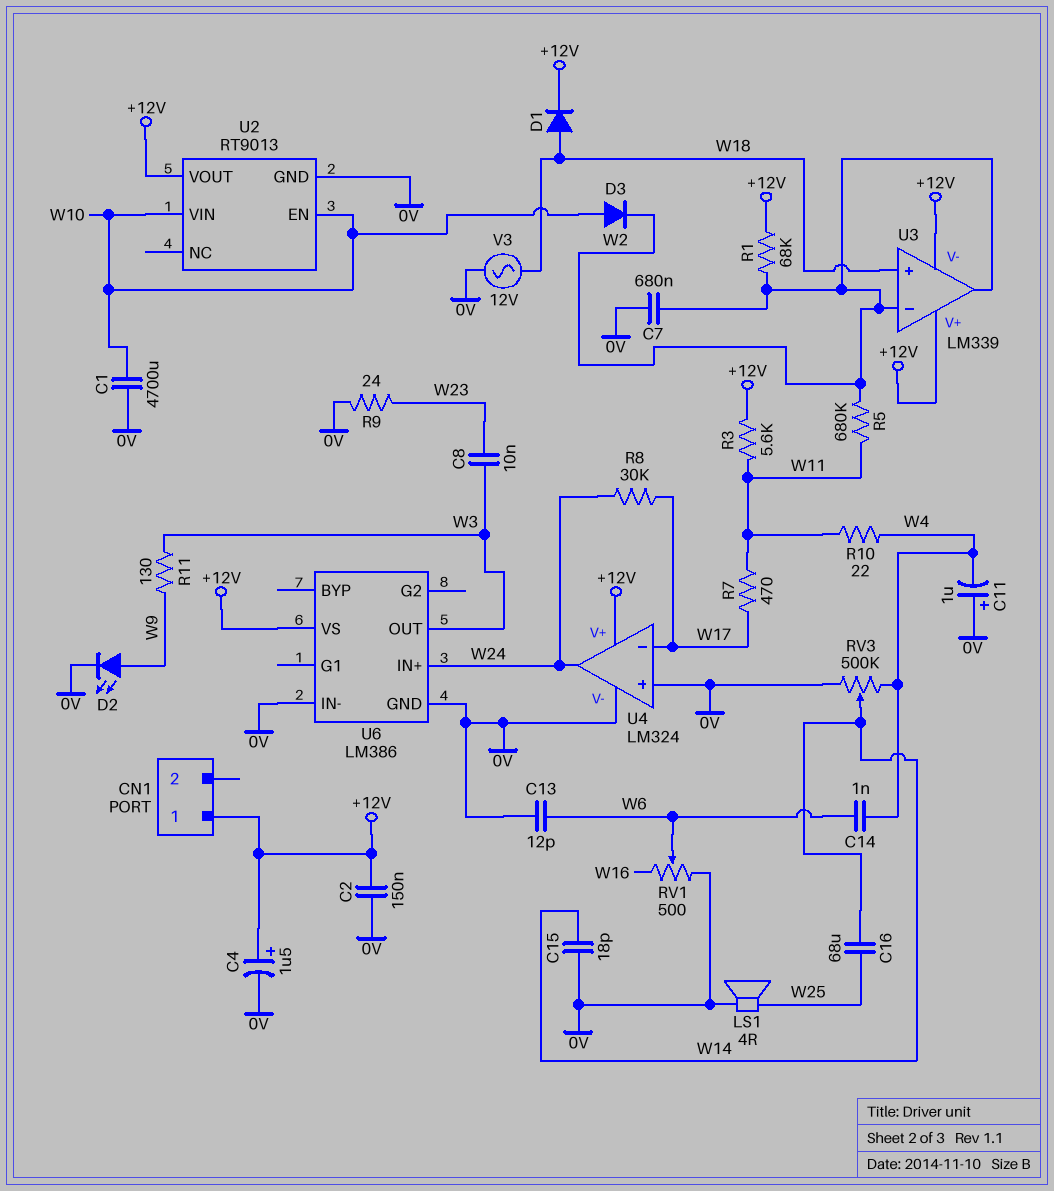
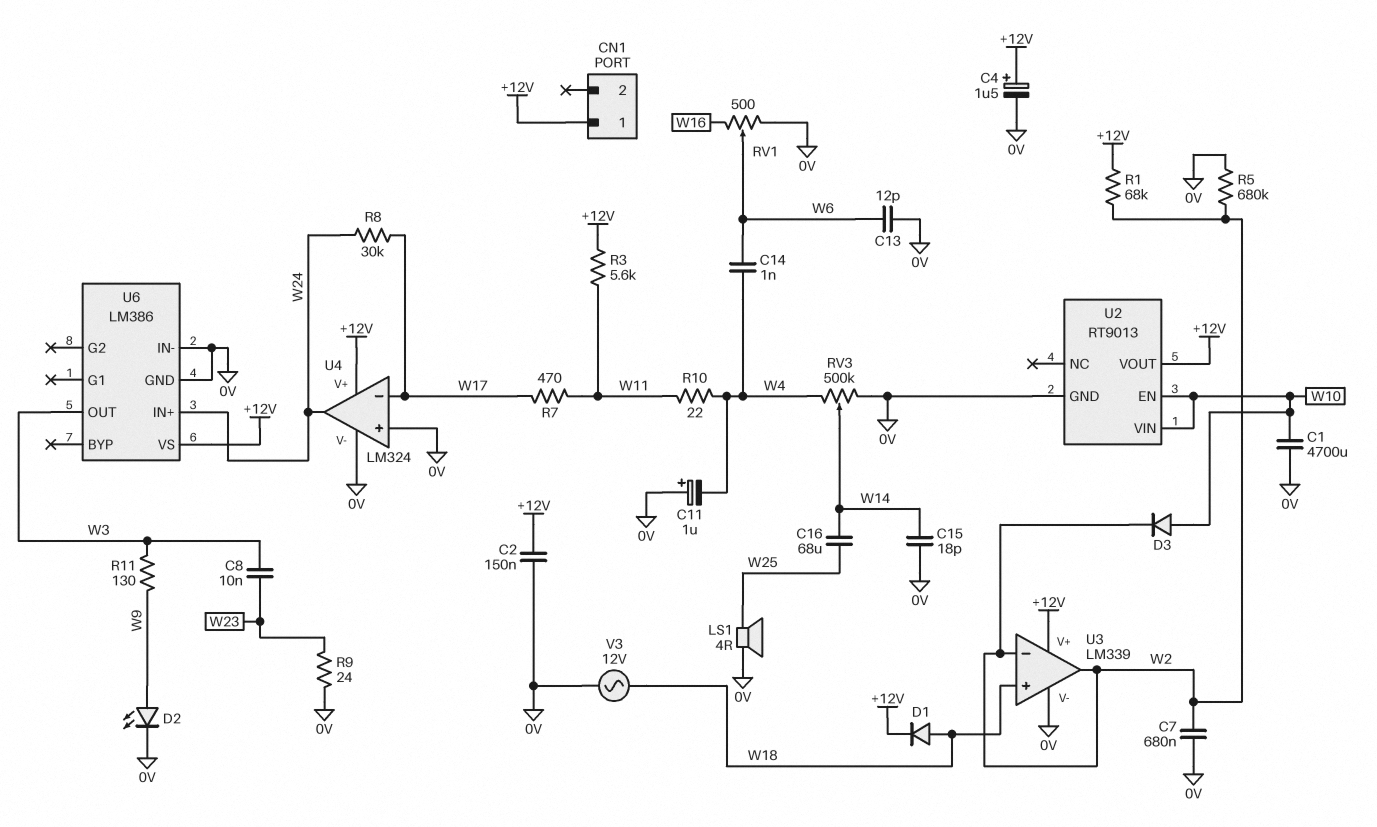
R5: 680k (W2, W11) -> 680k (0V, W2)
U3 pin V-: +12V -> 0V

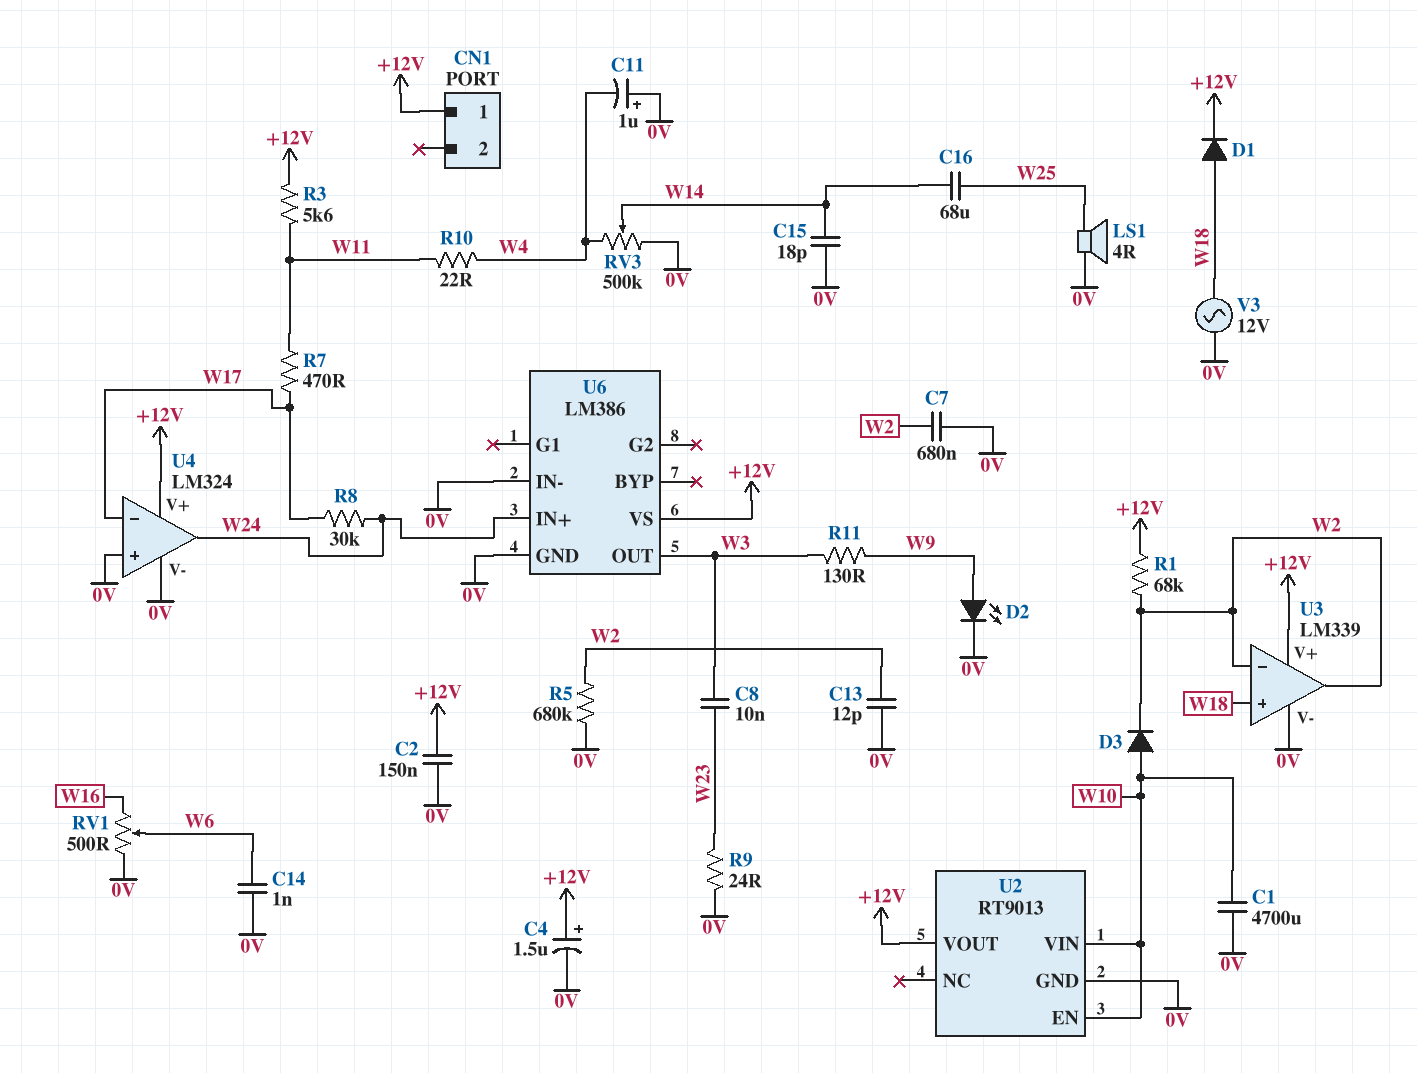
C13: 12pF (0V, W6) -> 12pF (0V, W2)
C14: 1nF (W4, W6) -> 1nF (0V, W6)

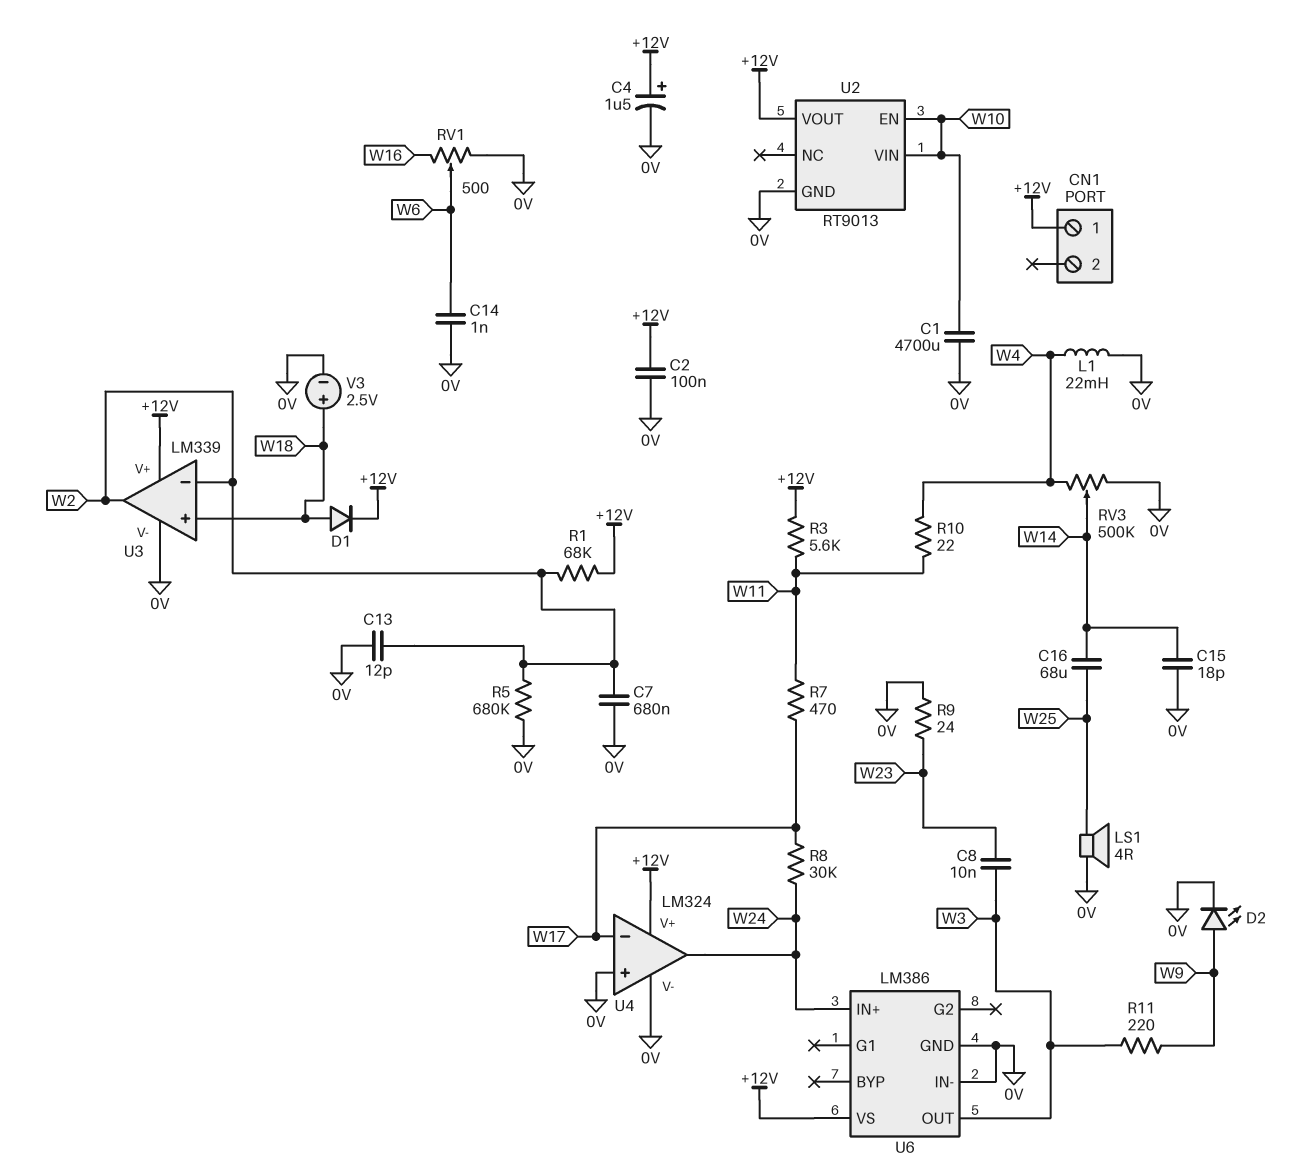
C2: 150nF (+12V, 0V) -> 100nF (+12V, 0V)
C11: 1uF (plus 0V, minus W4) -> none
D3: diode (A W10, K W2) -> none
L1: none -> 22mH (0V, W4)
R11: 130 (W3, W9) -> 220 (W3, W9)
V3: AC 12V (0V, W18) -> 2.5V (plus W18, minus 0V)

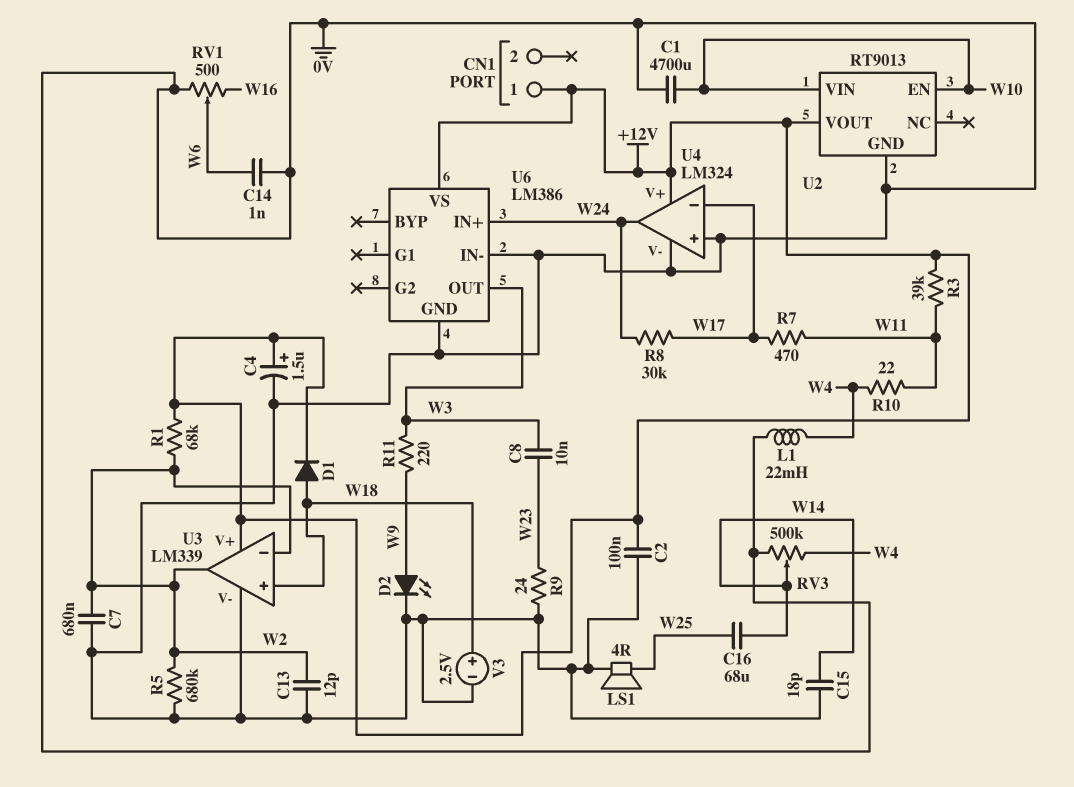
R3: 5.6k (+12V, W11) -> 39k (+12V, W11)

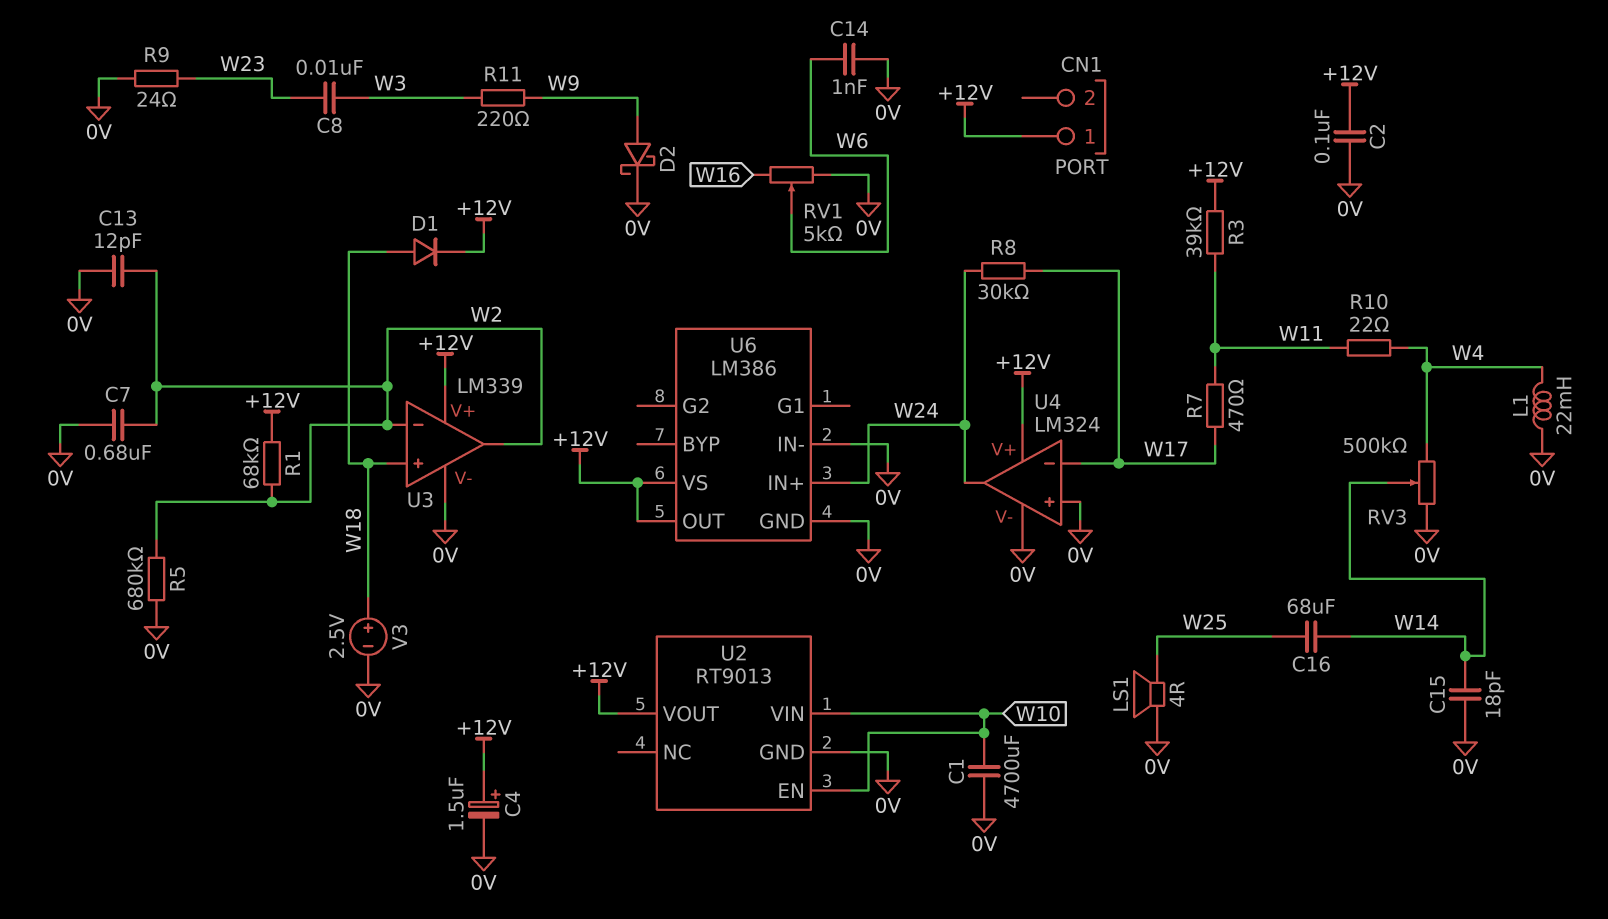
D2: LED (A W9, K 0V) -> schottky (A W9, K 0V)
RV1: 500 (0V, W16, wiper W6) -> 5k (0V, W16, wiper W6)
U6 pin OUT: W3 -> +12V

